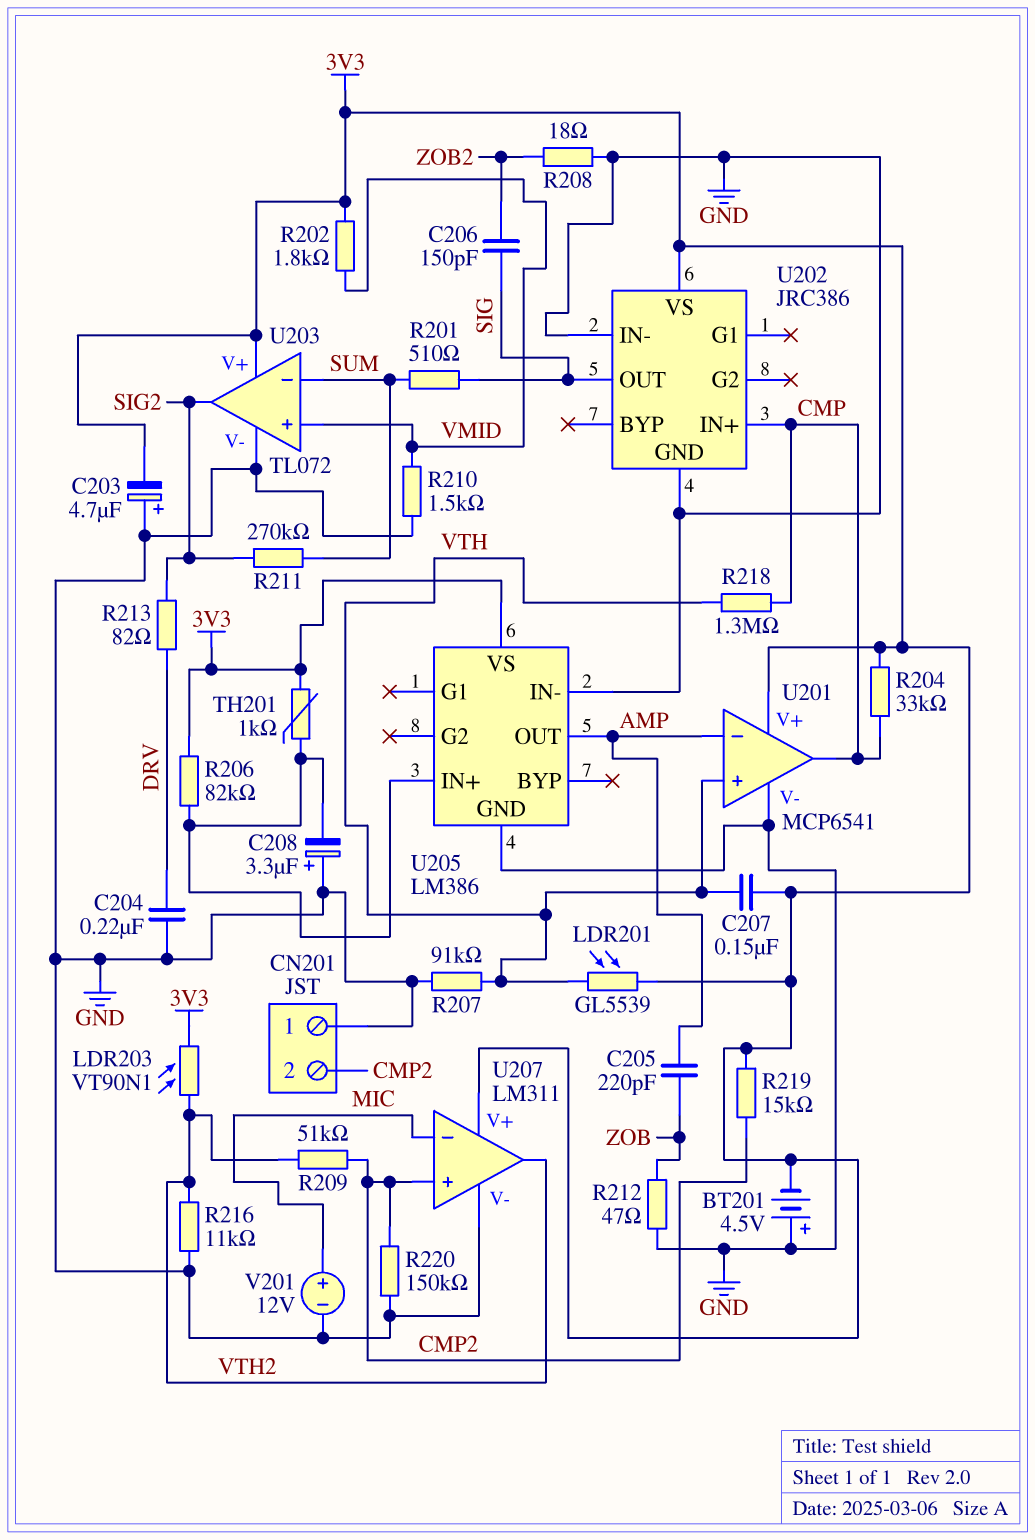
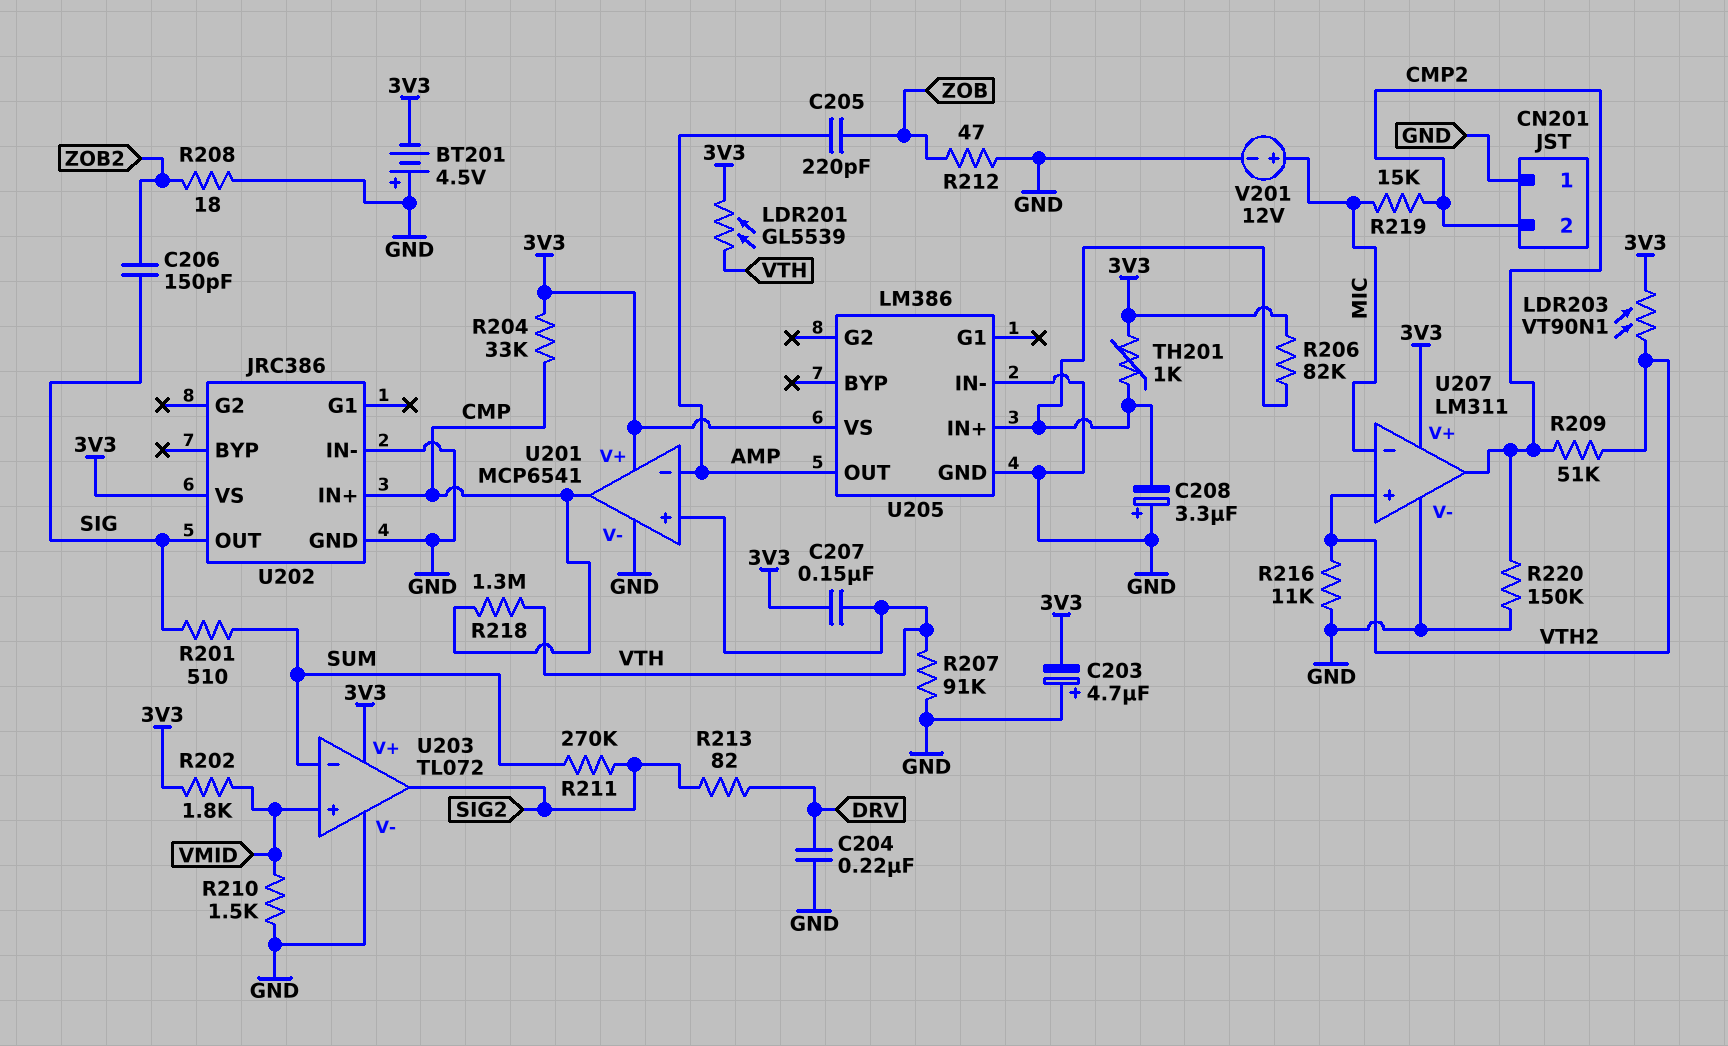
R219: 15k (3V3, CMP2) -> 15k (CMP2, MIC)
U207 pin in+: CMP2 -> VTH2
U207 pin out: VTH2 -> CMP2

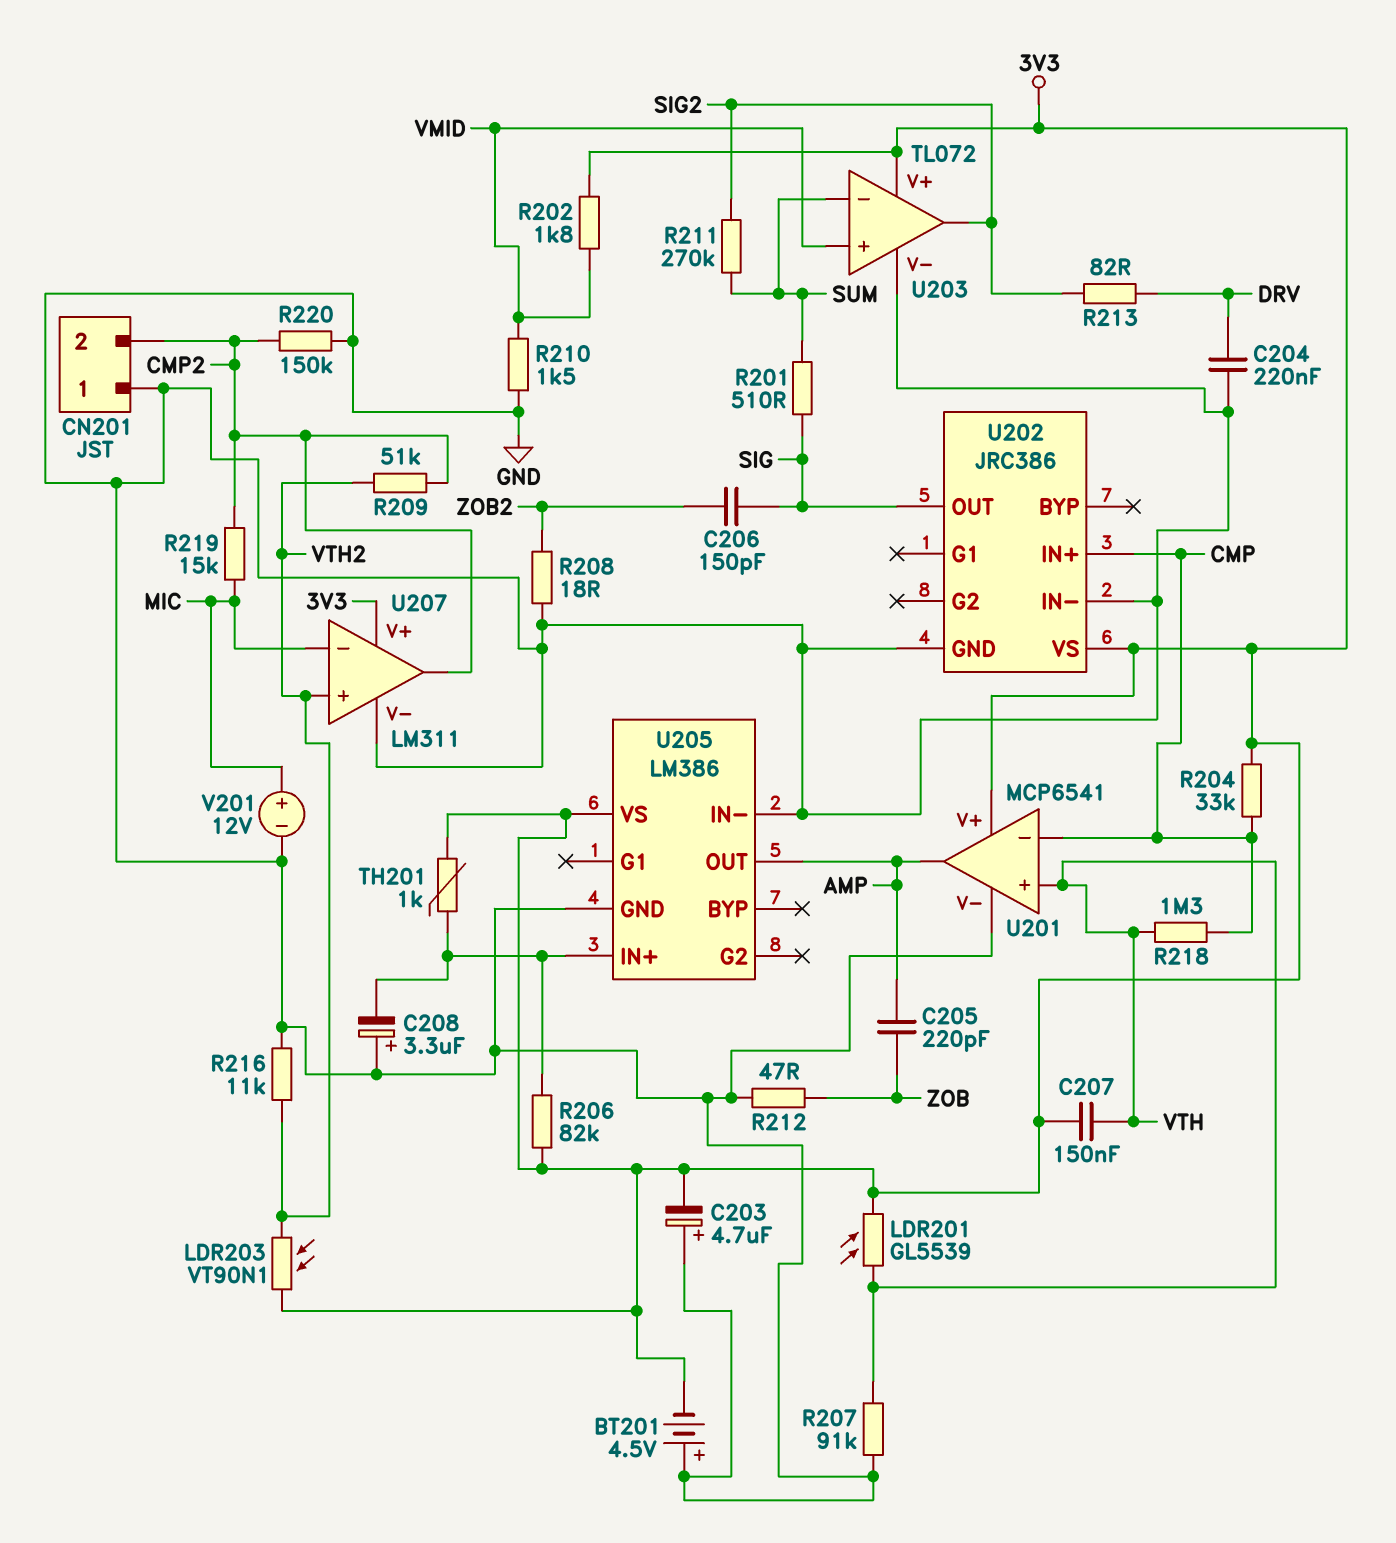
U201 pin in-: AMP -> CMP
U201 pin out: CMP -> AMP

